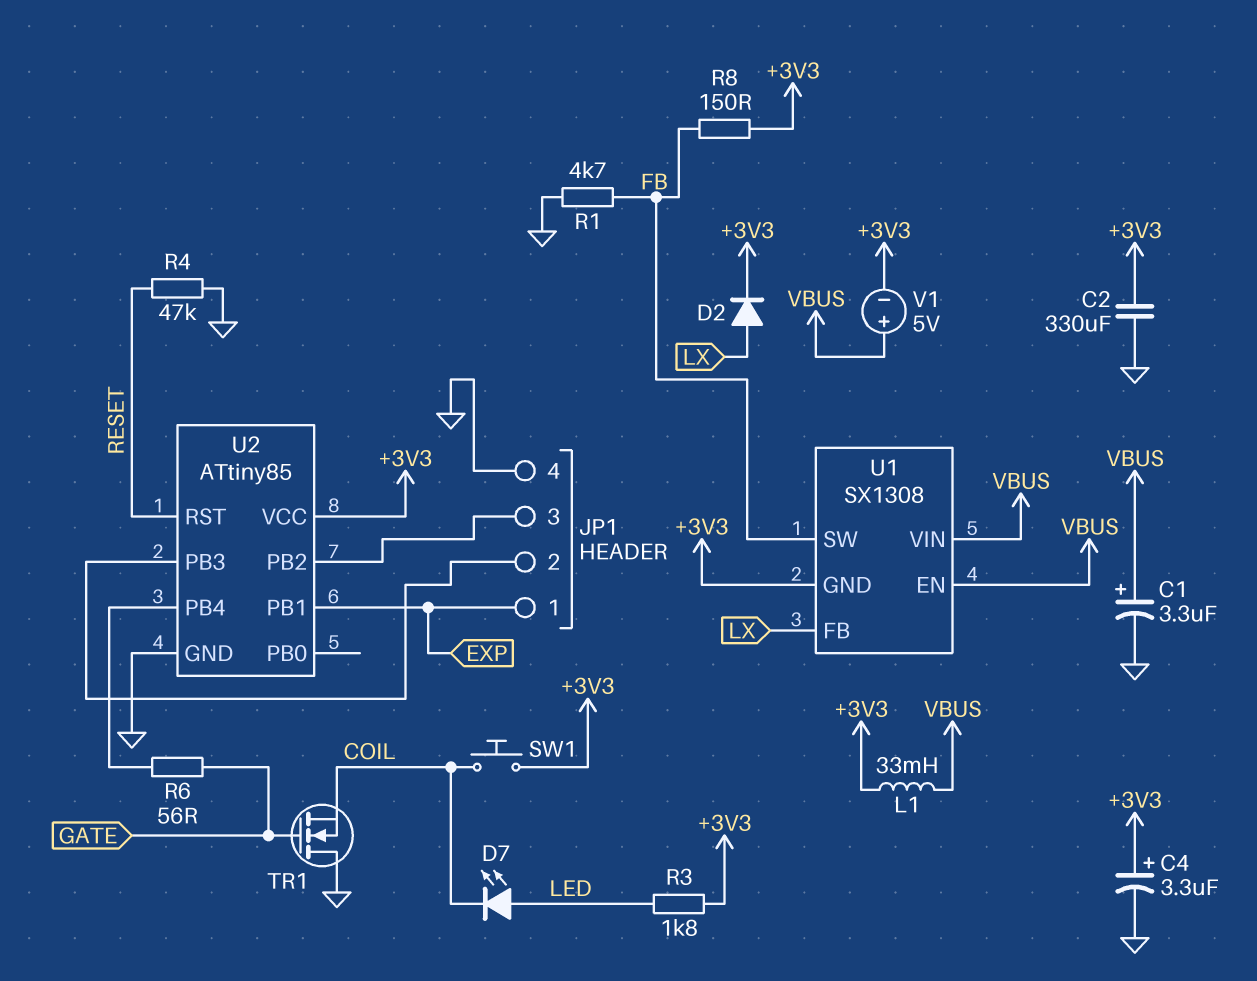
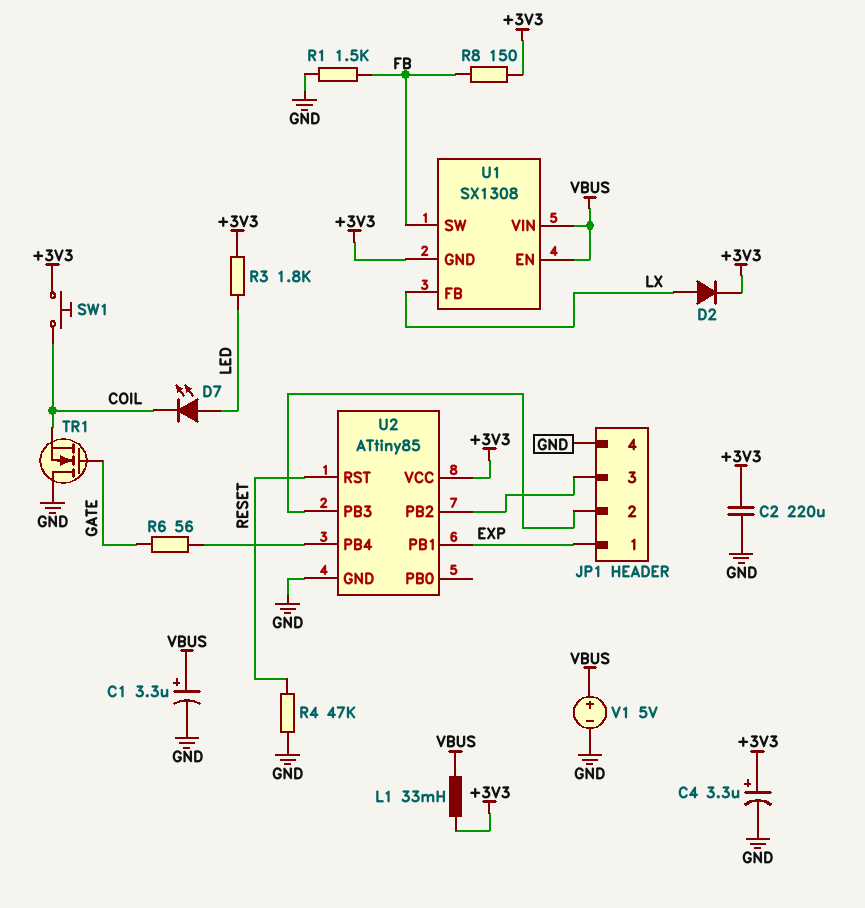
C2: 330uF (+3V3, GND) -> 220uF (+3V3, GND)
R1: 4.7k (FB, GND) -> 1.5k (FB, GND)
V1: 5V (plus VBUS, minus +3V3) -> 5V (plus VBUS, minus GND)

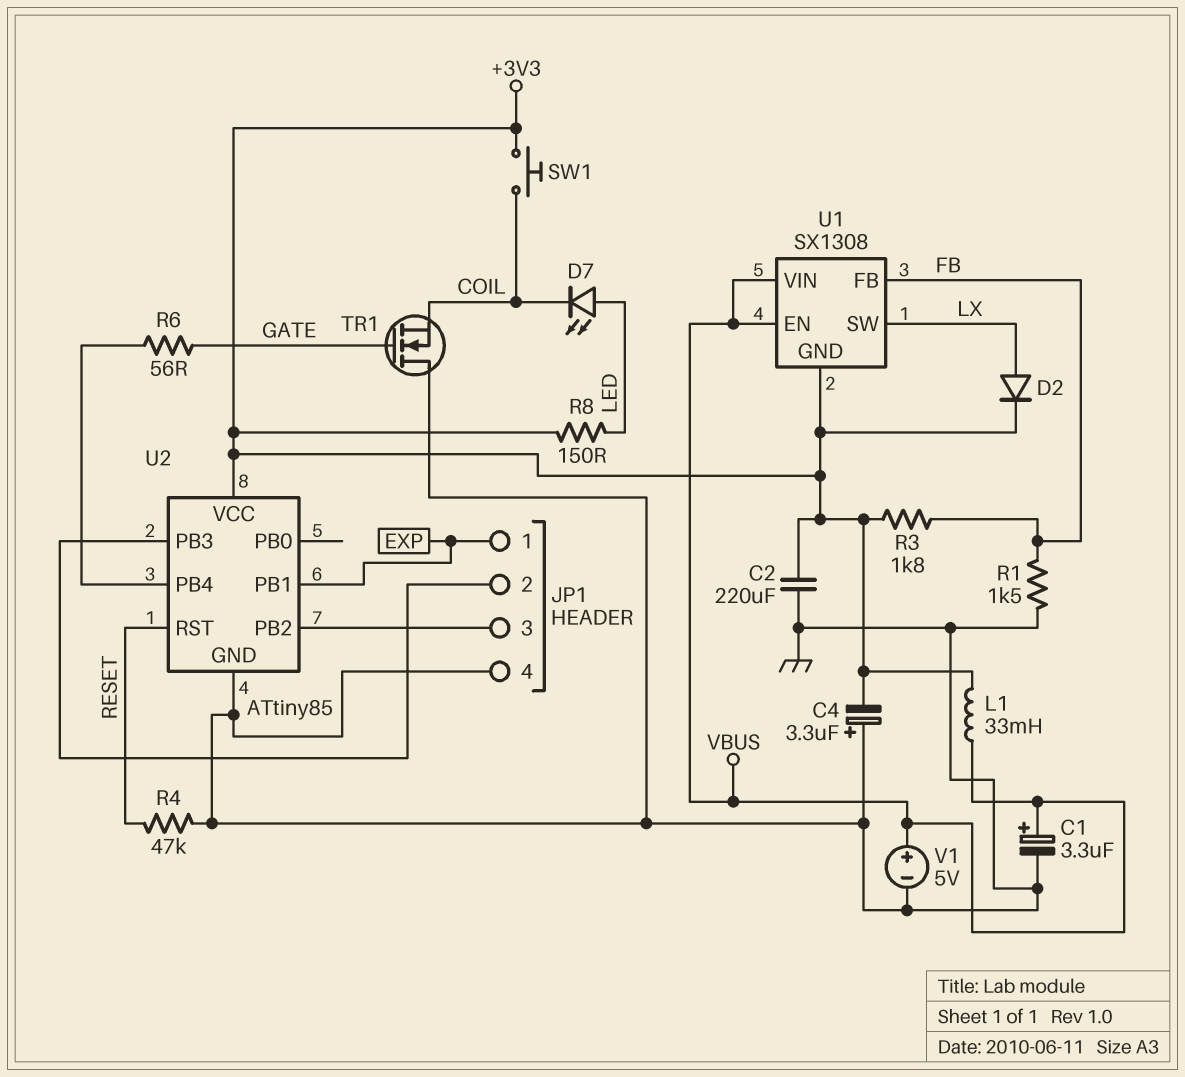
C4: 3.3uF (plus +3V3, minus GND) -> 3.3uF (plus GND, minus +3V3)
R3: 1.8k (+3V3, LED) -> 1.8k (+3V3, FB)
R8: 150 (+3V3, FB) -> 150 (+3V3, LED)
U1 pin FB: LX -> FB
U1 pin SW: FB -> LX

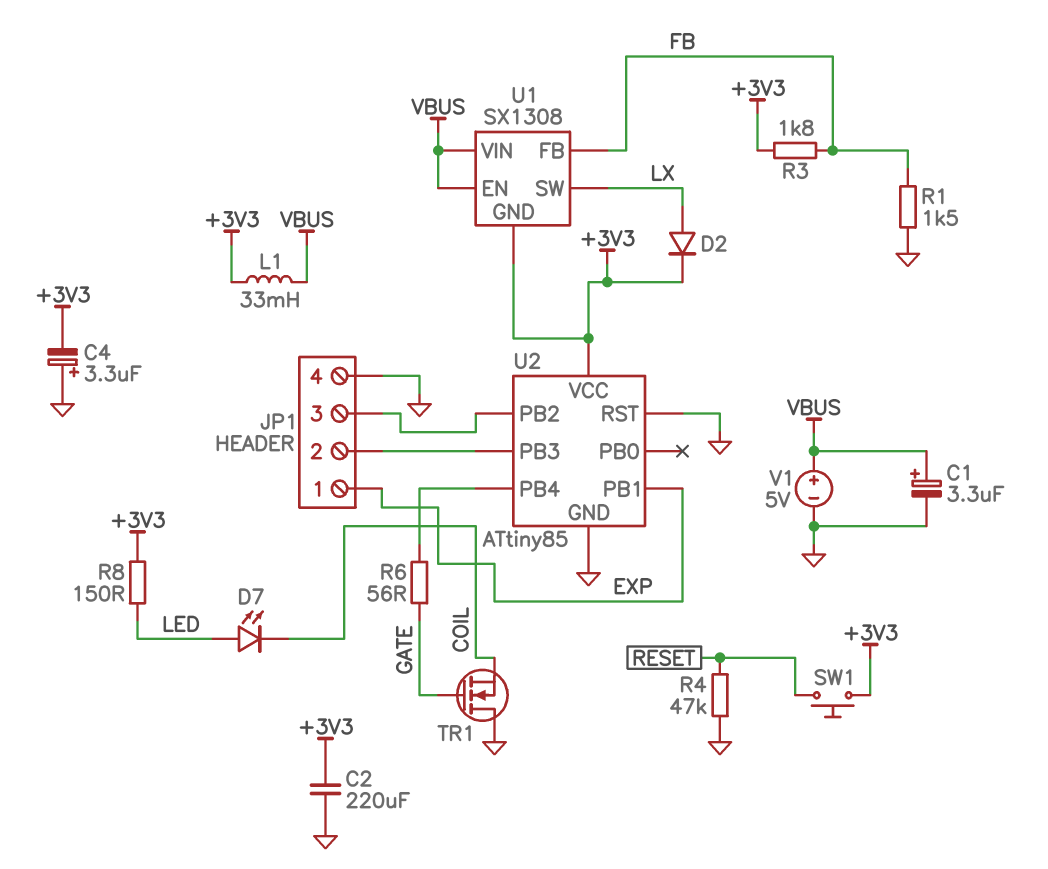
SW1: button (+3V3, COIL) -> button (+3V3, RESET)
U2 pin RST: RESET -> GND

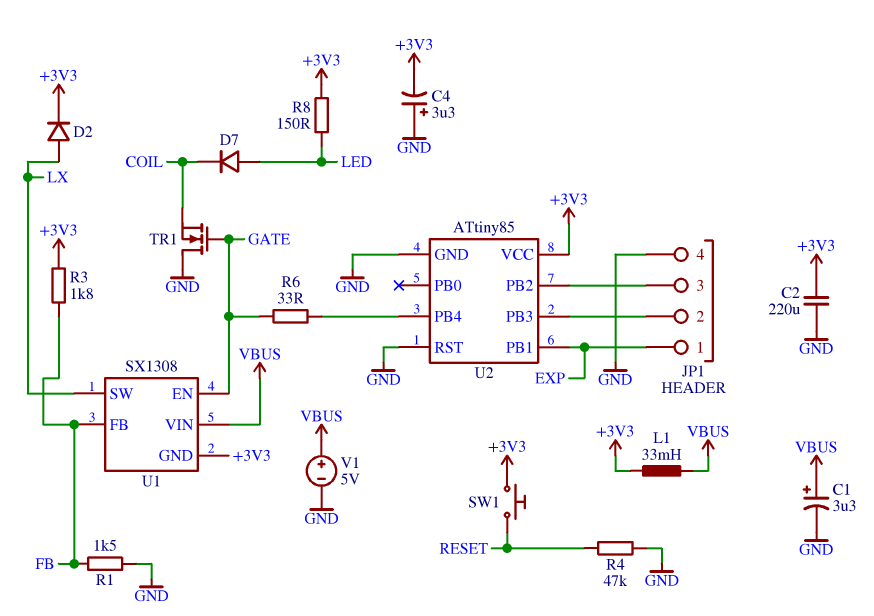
D7: LED (A LED, K COIL) -> diode (A LED, K COIL)
R6: 56 (GATE, U2/PB4) -> 33 (GATE, U2/PB4)
U1 pin EN: VBUS -> GATE

